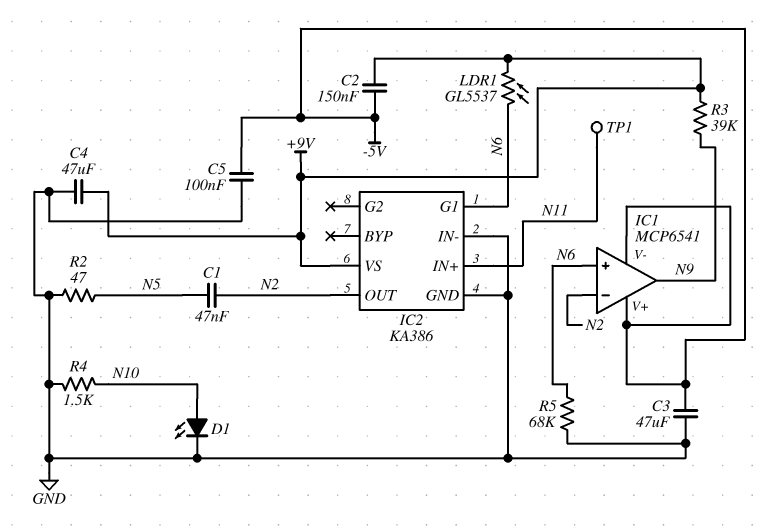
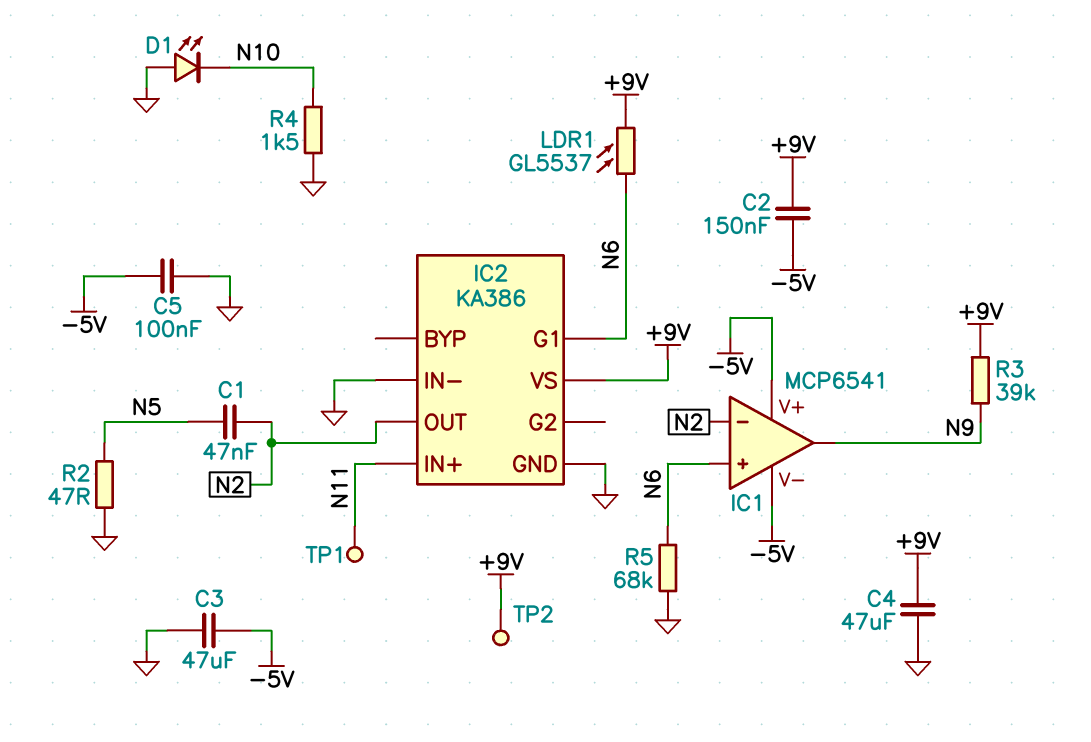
D1: LED (A N10, K GND) -> LED (A GND, K N10)
TP2: none -> test point (+9V)

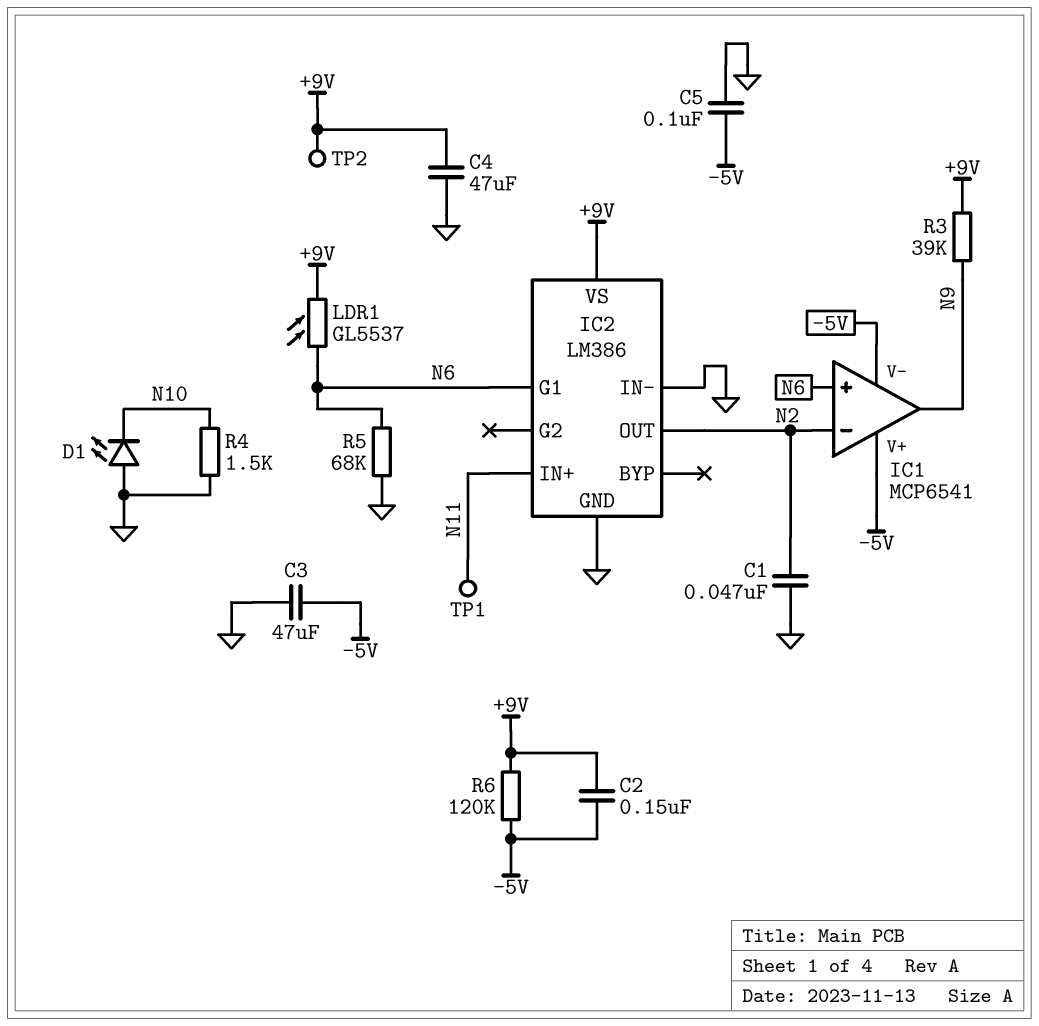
C1: 47nF (N2, N5) -> 47nF (GND, N2)
IC2: KA386 -> LM386
R2: 47 (GND, N5) -> none
R6: none -> 120k (+9V, -5V)

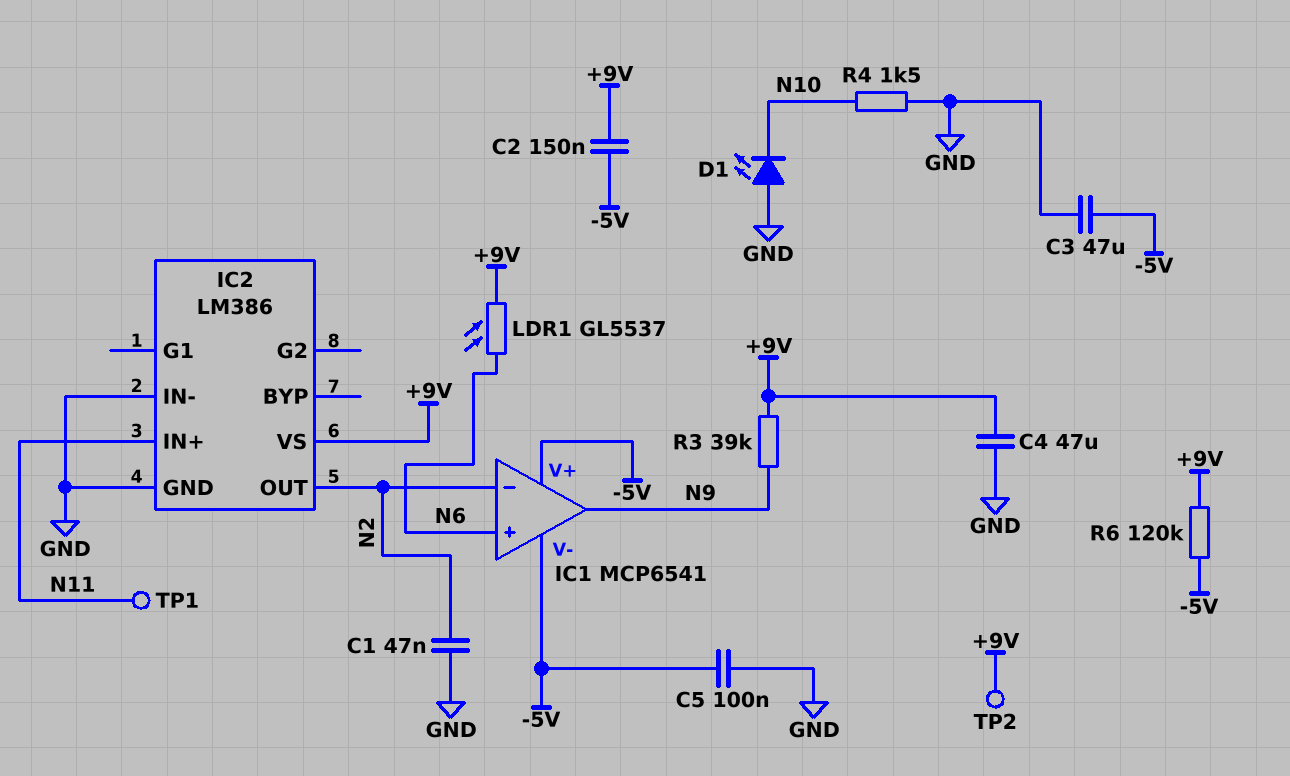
IC2 pin G1: N6 -> none
R5: 68k (GND, N6) -> none

